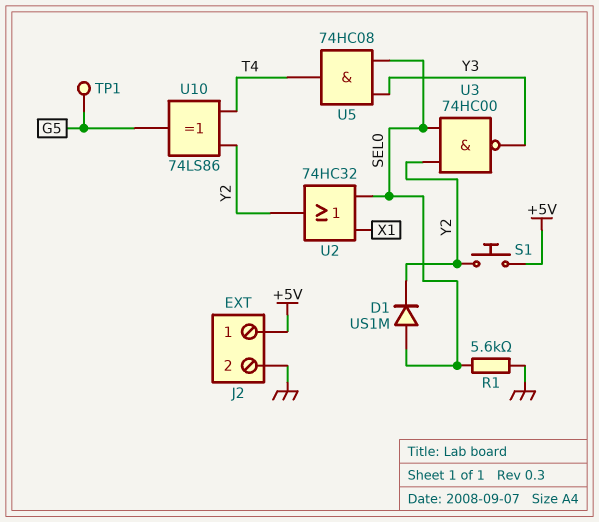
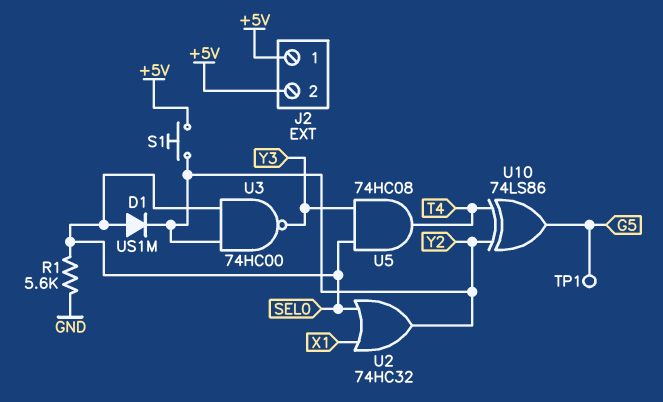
J2 pin 2: GND -> +5V

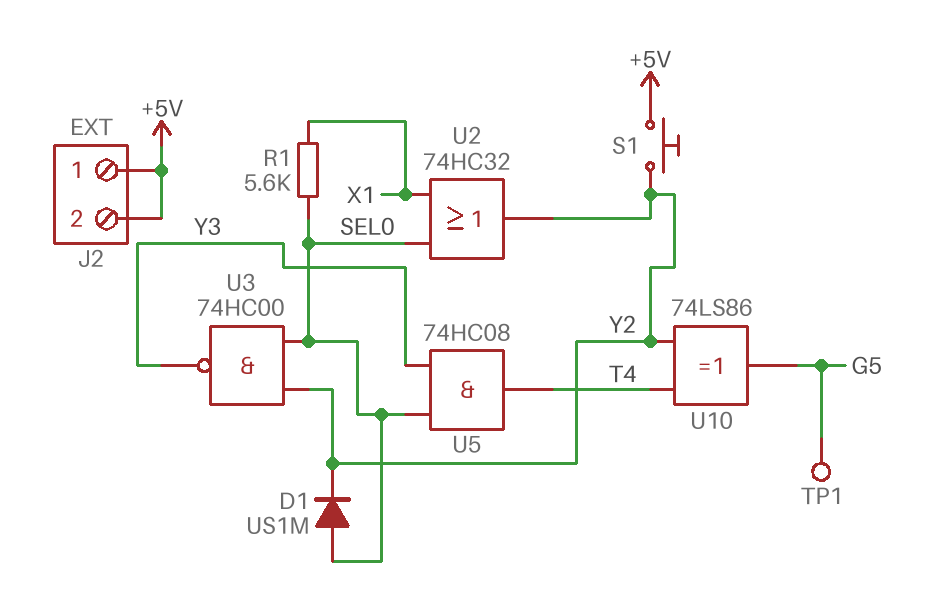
R1: 5.6k (GND, SEL0) -> 5.6k (SEL0, X1)

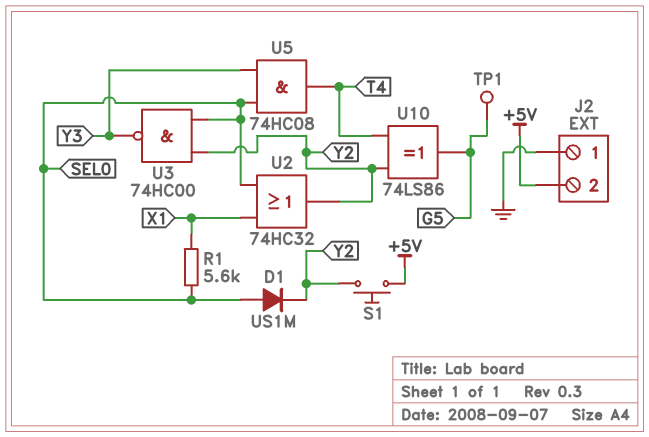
J2 pin 1: +5V -> GND

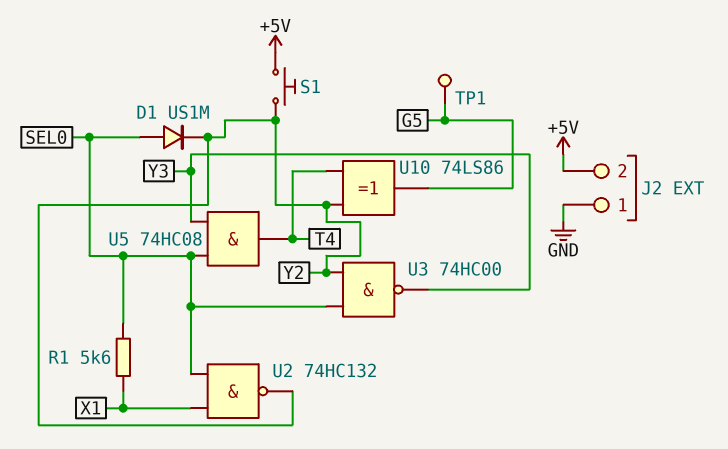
U2: OR 74HC32 (in SEL0, in X1, out Y2) -> NAND 74HC132 (in SEL0, in X1, out Y2)

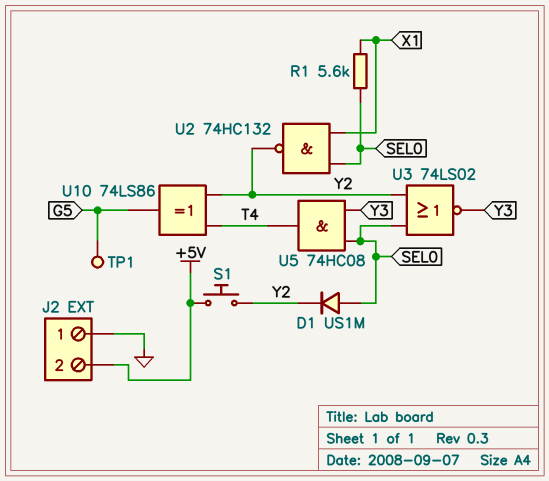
U3: NAND 74HC00 (in SEL0, in Y2, out Y3) -> NOR 74LS02 (in SEL0, in Y2, out Y3)

